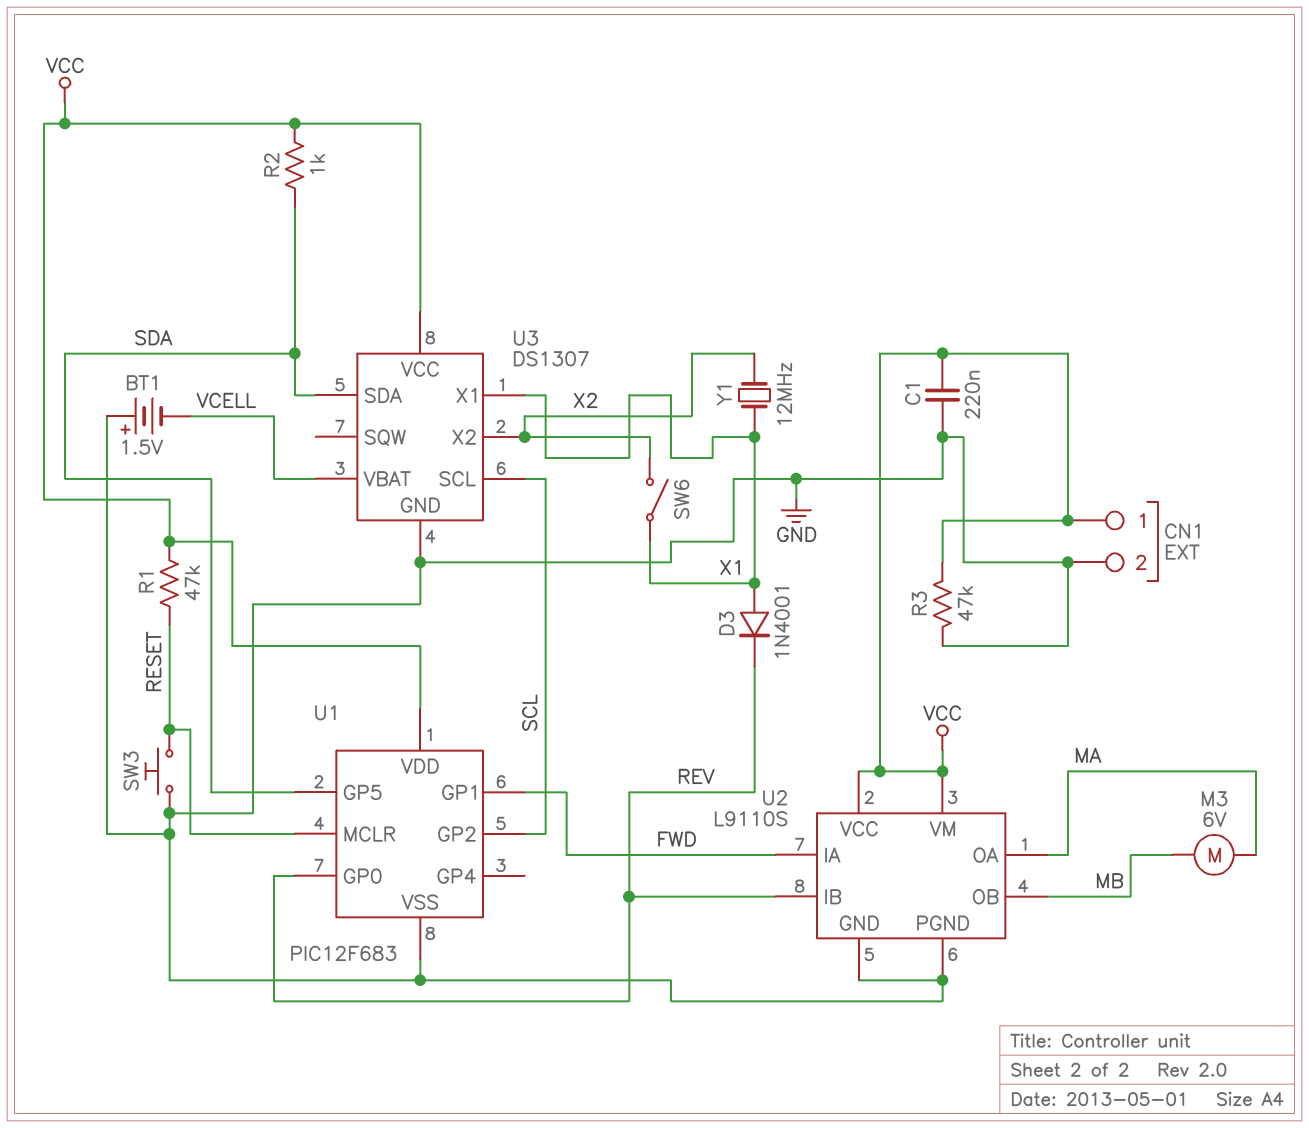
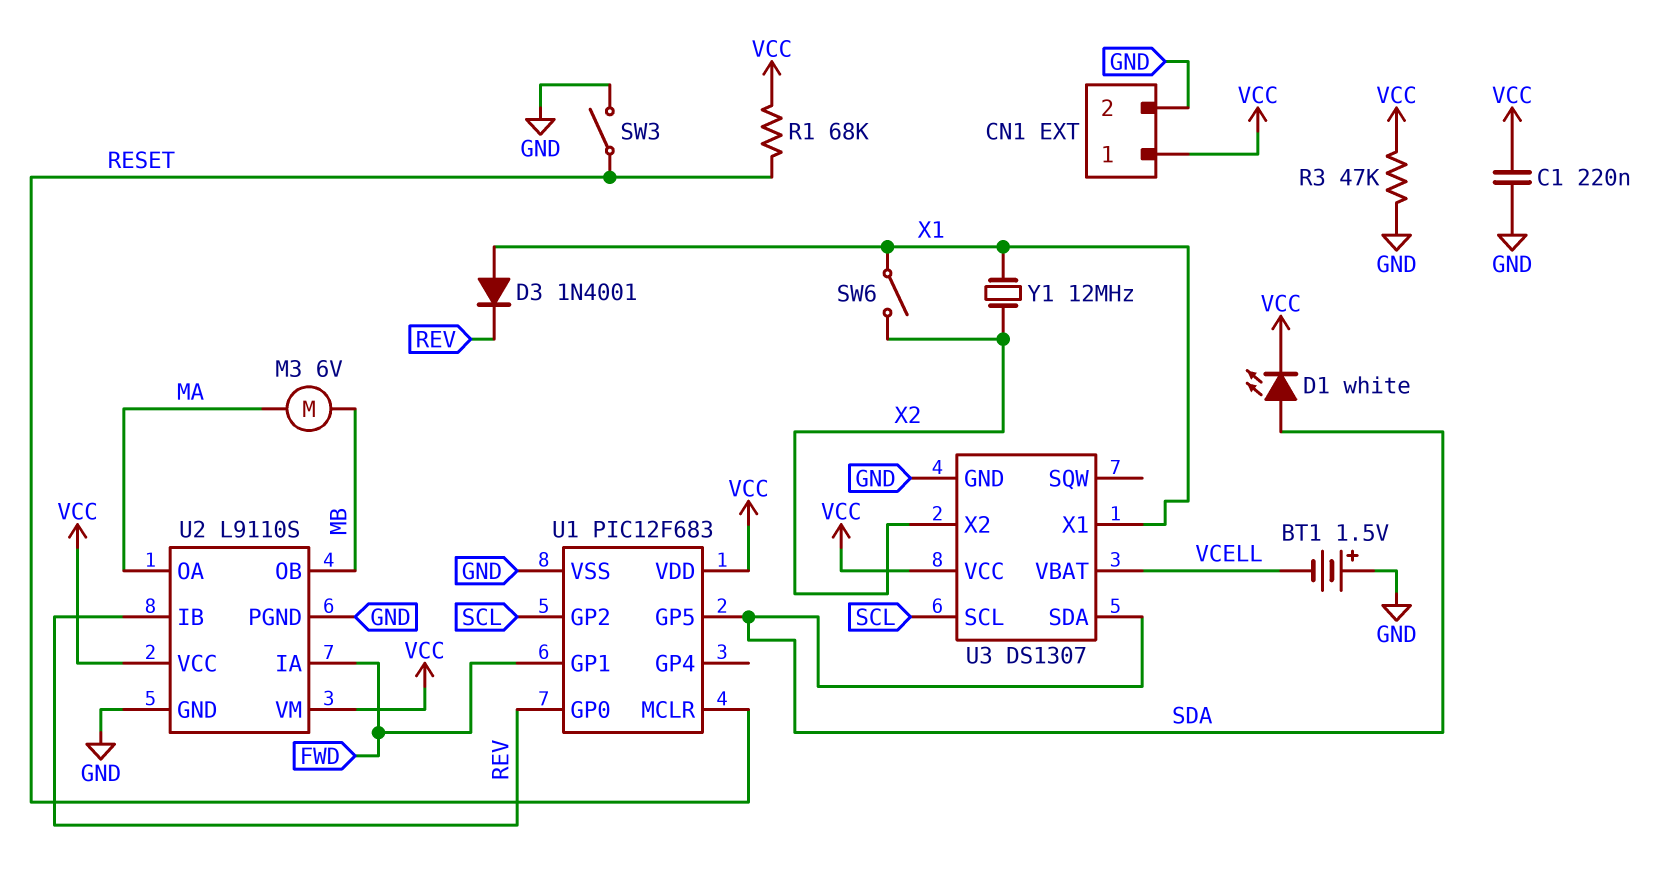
D1: none -> LED white (A SDA, K VCC)
R1: 47k (RESET, VCC) -> 68k (RESET, VCC)
R2: 1k (SDA, VCC) -> none
SW3: button (GND, RESET) -> switch (GND, RESET)

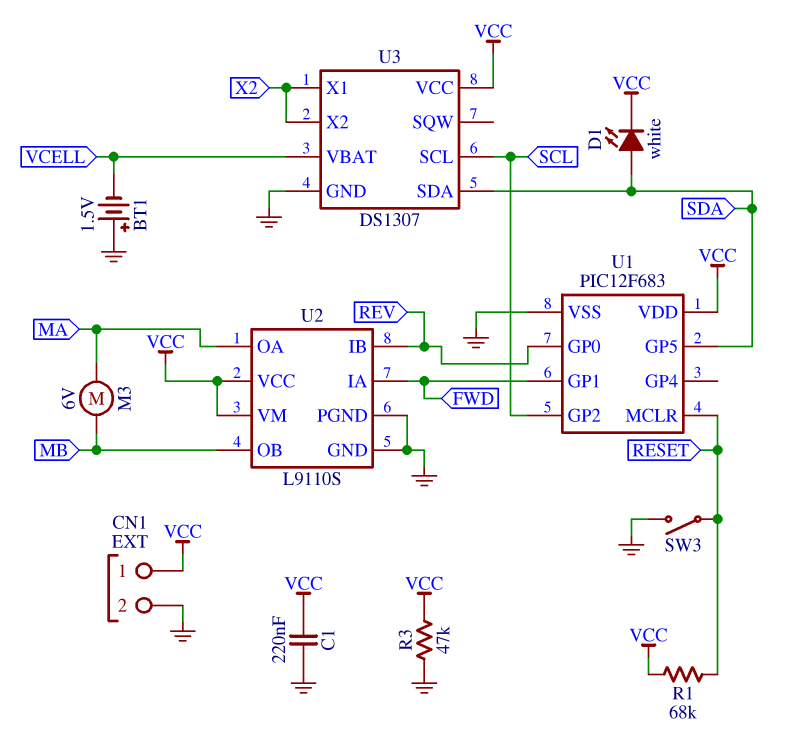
D3: diode 1N4001 (A X1, K REV) -> none
SW6: switch (X1, X2) -> none
U3 pin X1: X1 -> X2
Y1: 12MHz (X1, X2) -> none

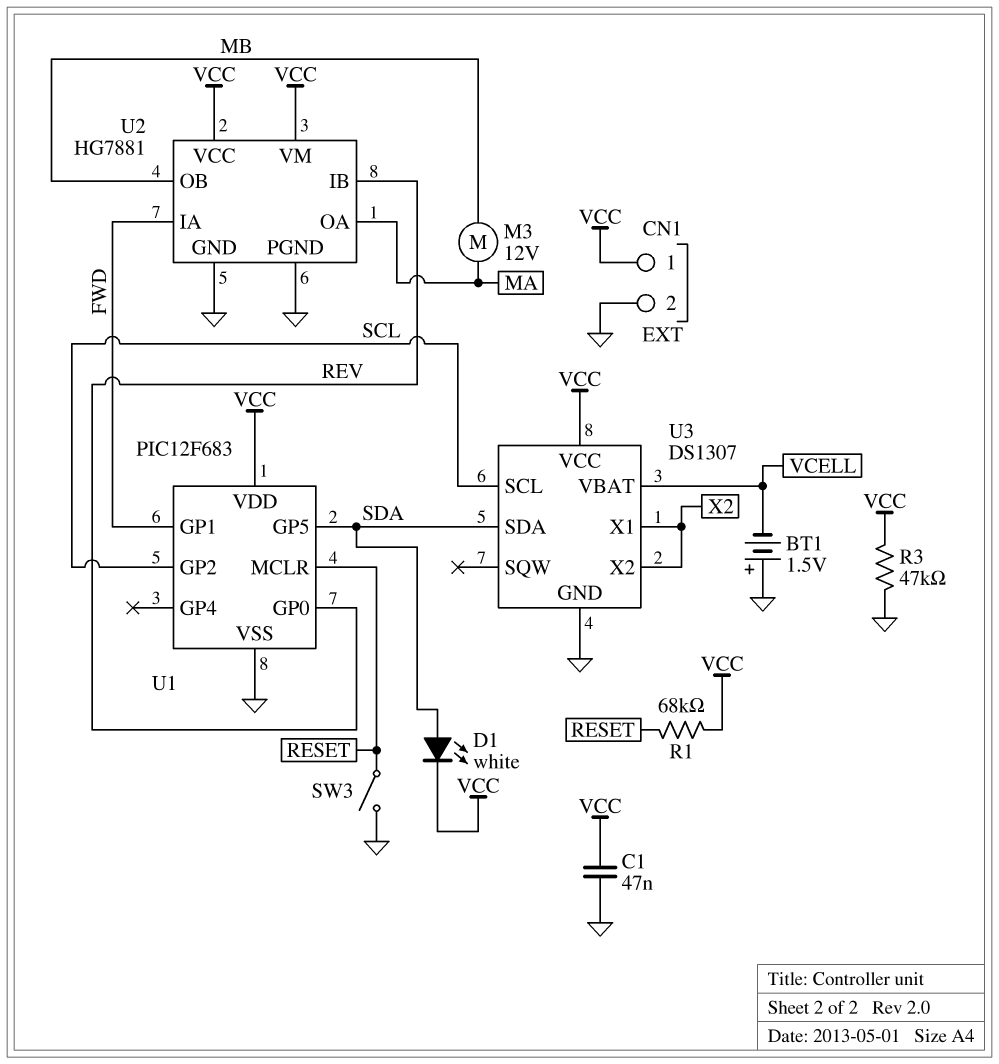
C1: 220nF (GND, VCC) -> 47nF (GND, VCC)
M3: motor 6V (MA, MB) -> motor 12V (MA, MB)
U2: L9110S -> HG7881

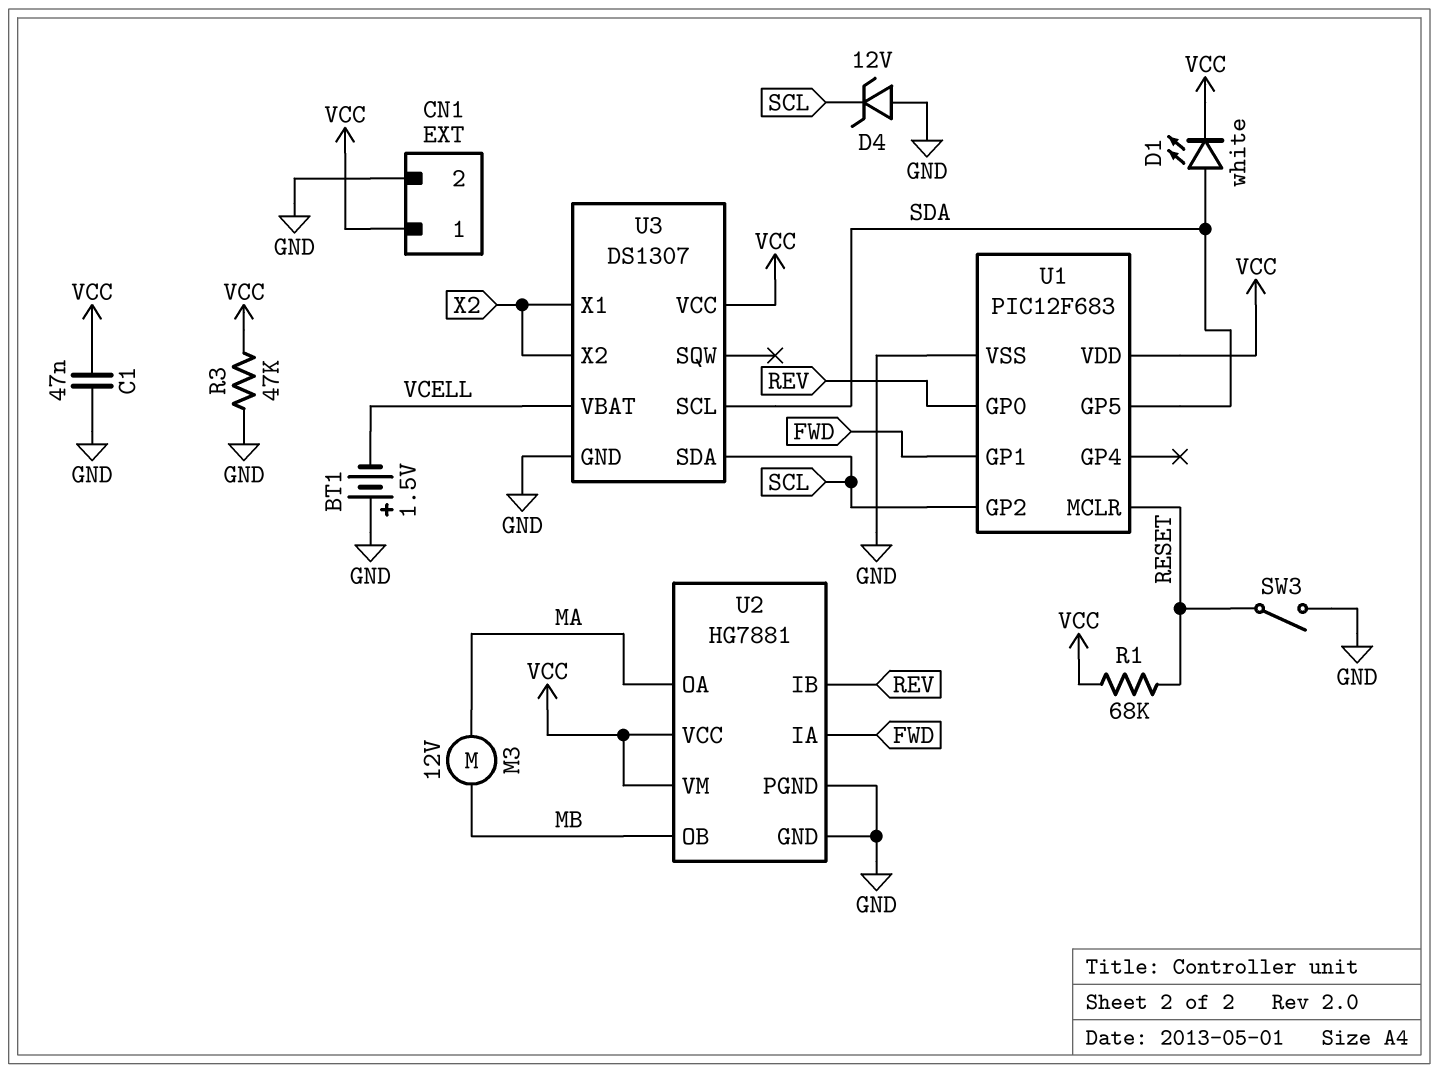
D4: none -> zener 12V (A GND, K SCL)
U3 pin SCL: SCL -> SDA
U3 pin SDA: SDA -> SCL

